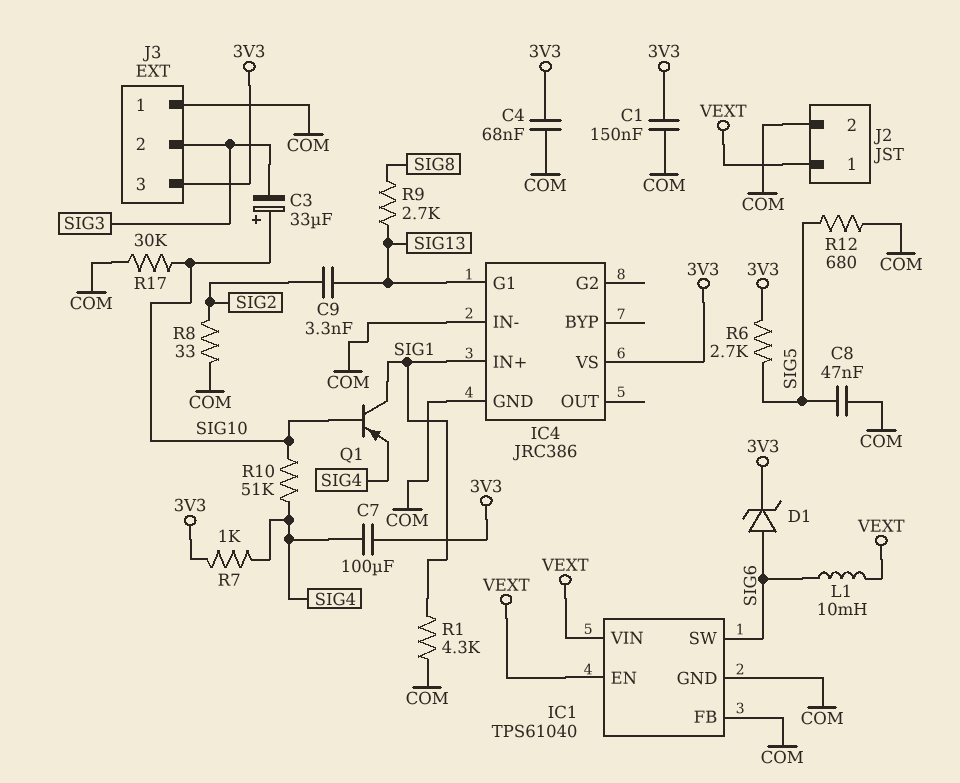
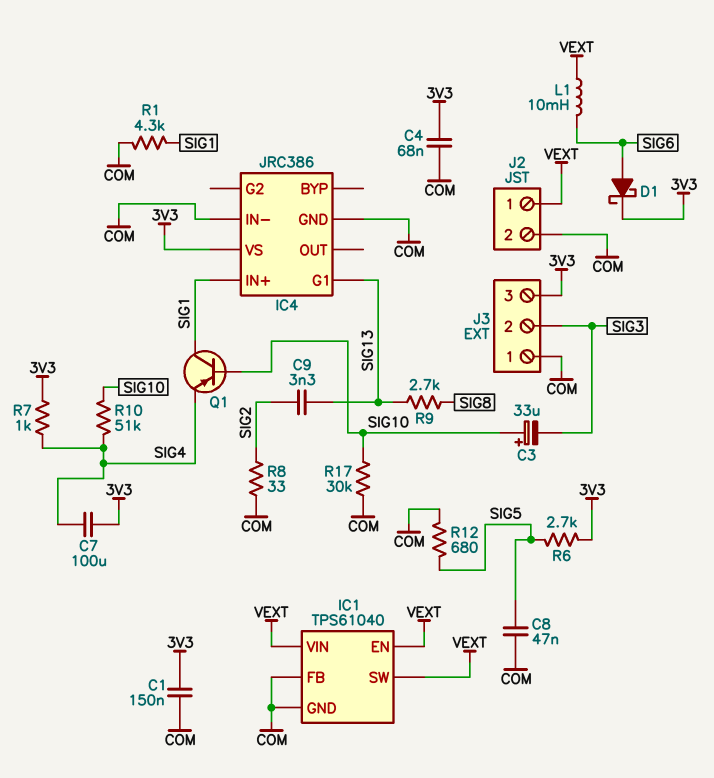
D1: zener (A SIG6, K 3V3) -> schottky (A SIG6, K 3V3)
IC1 pin SW: SIG6 -> VEXT

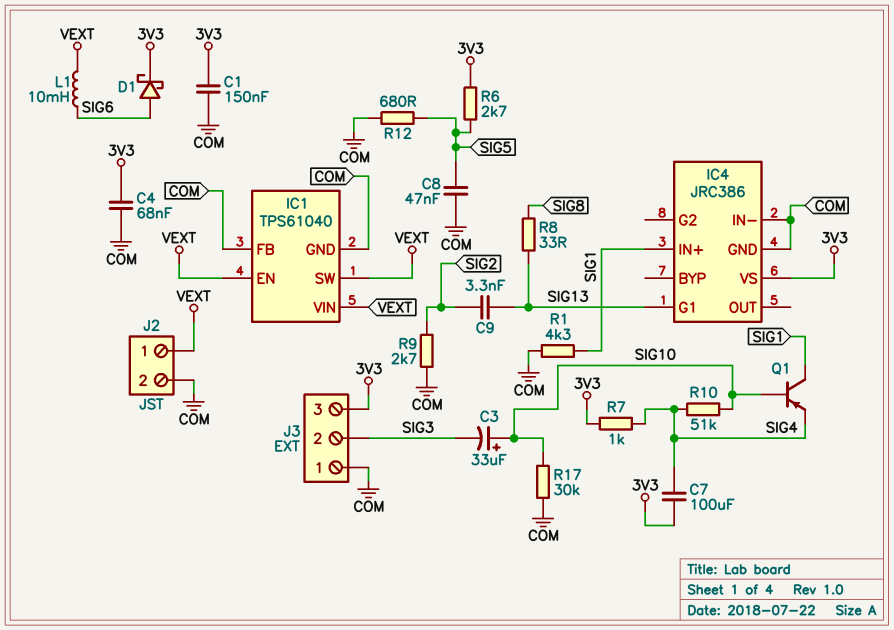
R8: 33 (COM, SIG2) -> 33 (SIG8, SIG13)
R9: 2.7k (SIG8, SIG13) -> 2.7k (COM, SIG2)

